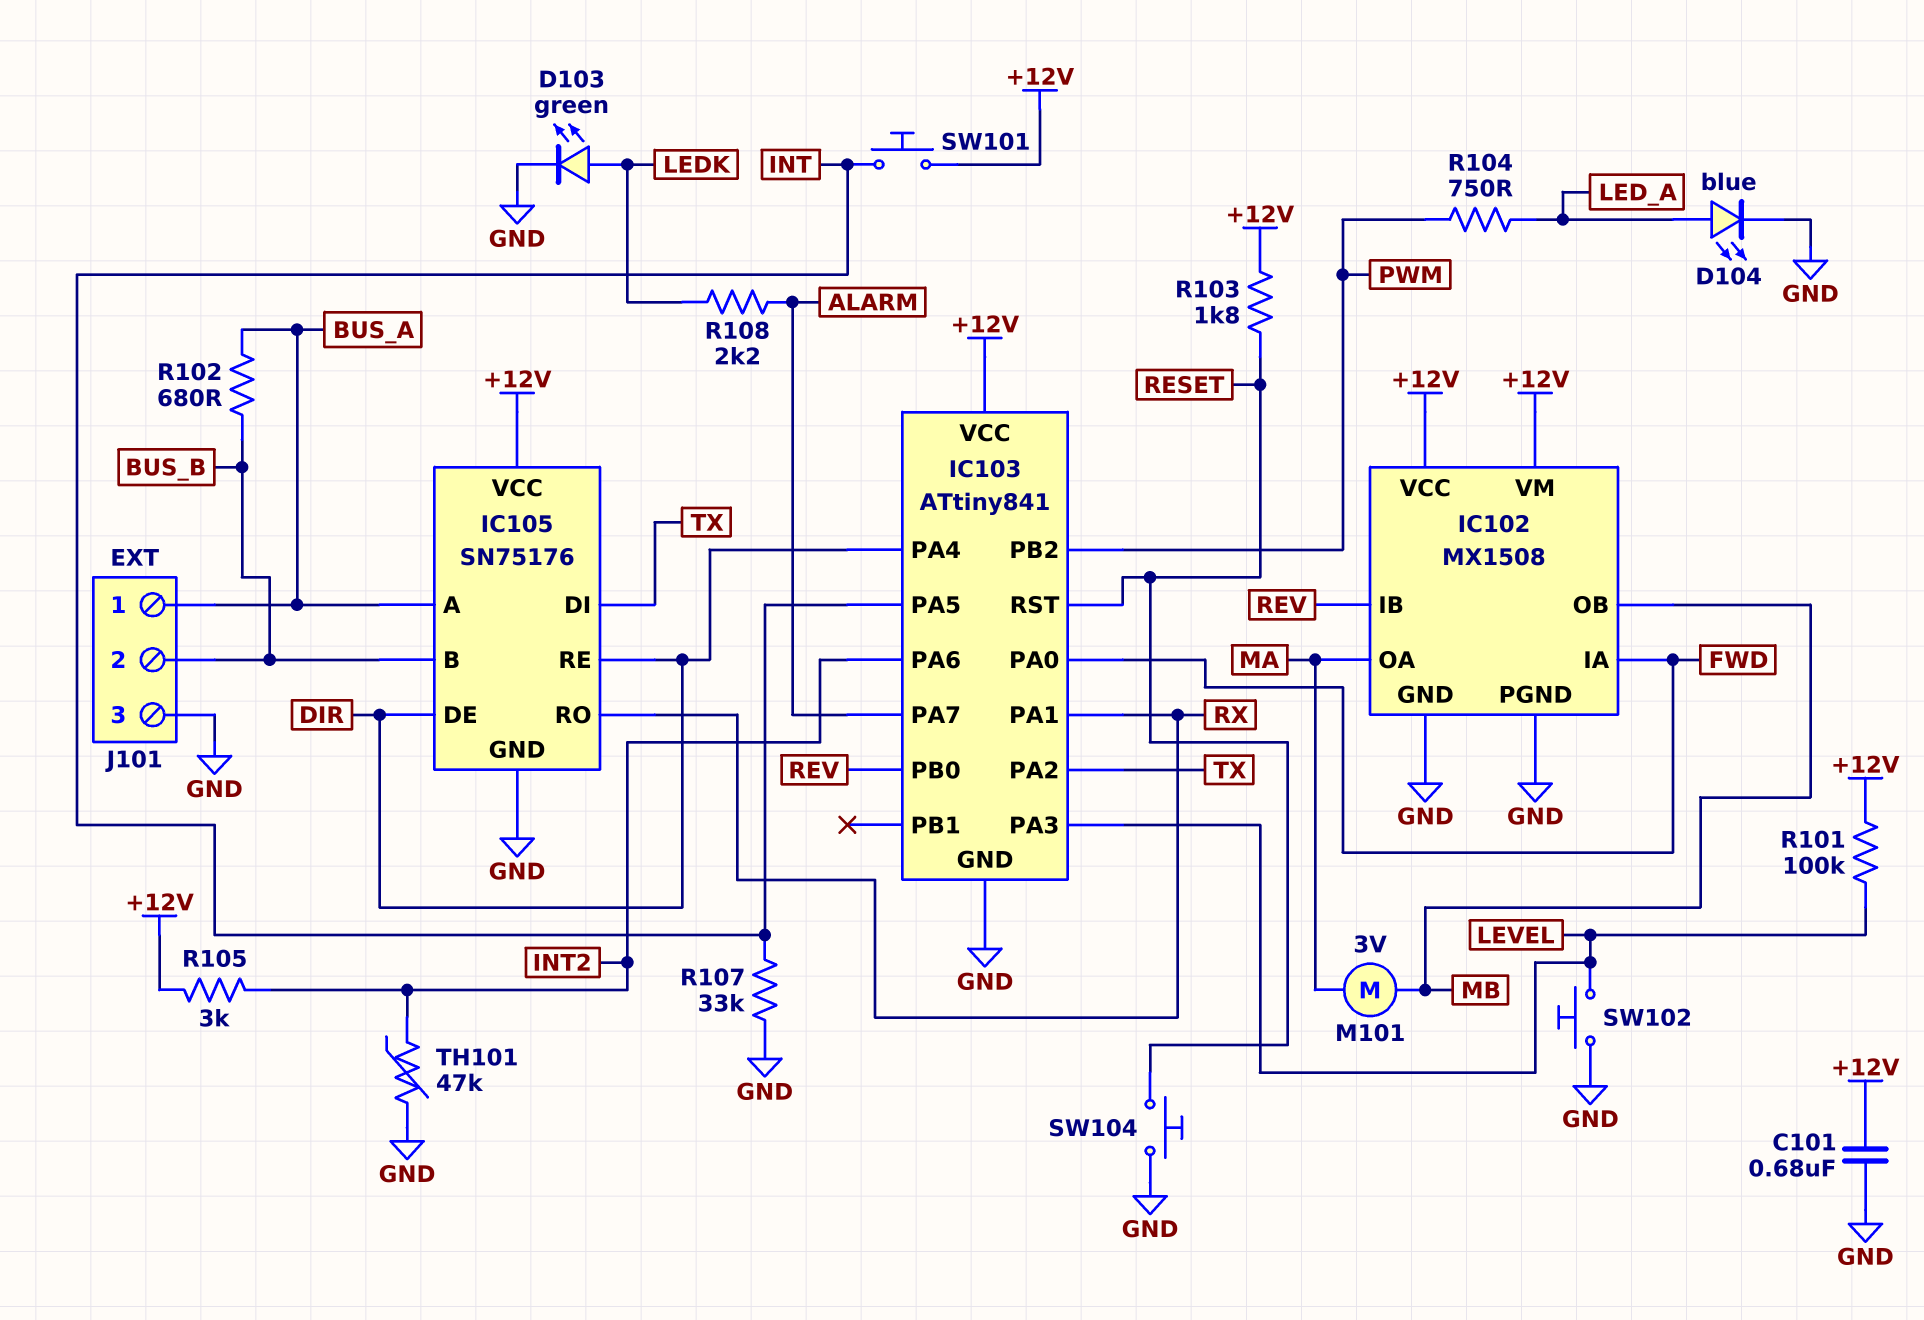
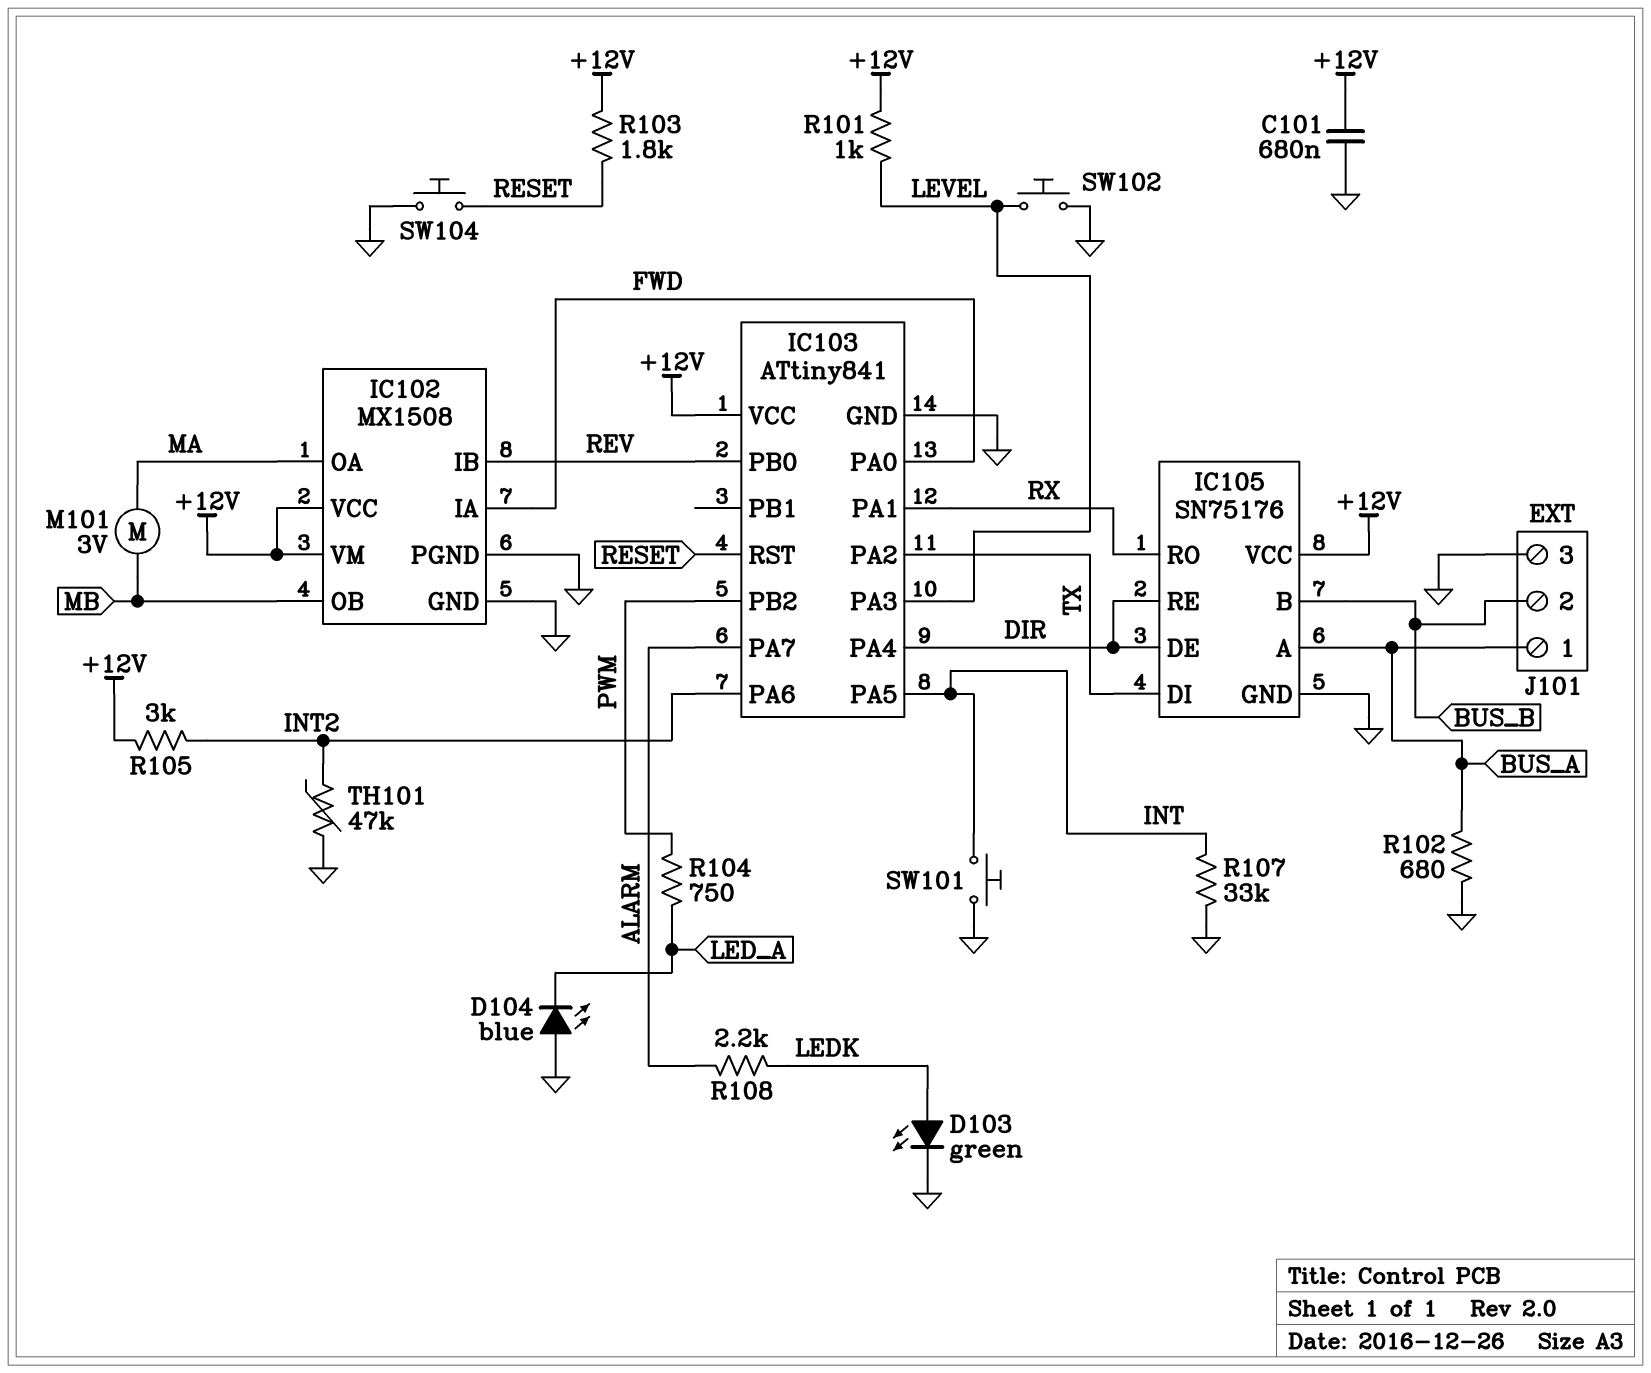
D104: LED blue (A LED_A, K GND) -> LED blue (A GND, K LED_A)
R101: 100k (+12V, LEVEL) -> 1k (+12V, LEVEL)
R102: 680 (BUS_A, BUS_B) -> 680 (BUS_A, GND)
SW101: button (+12V, INT) -> button (GND, INT)

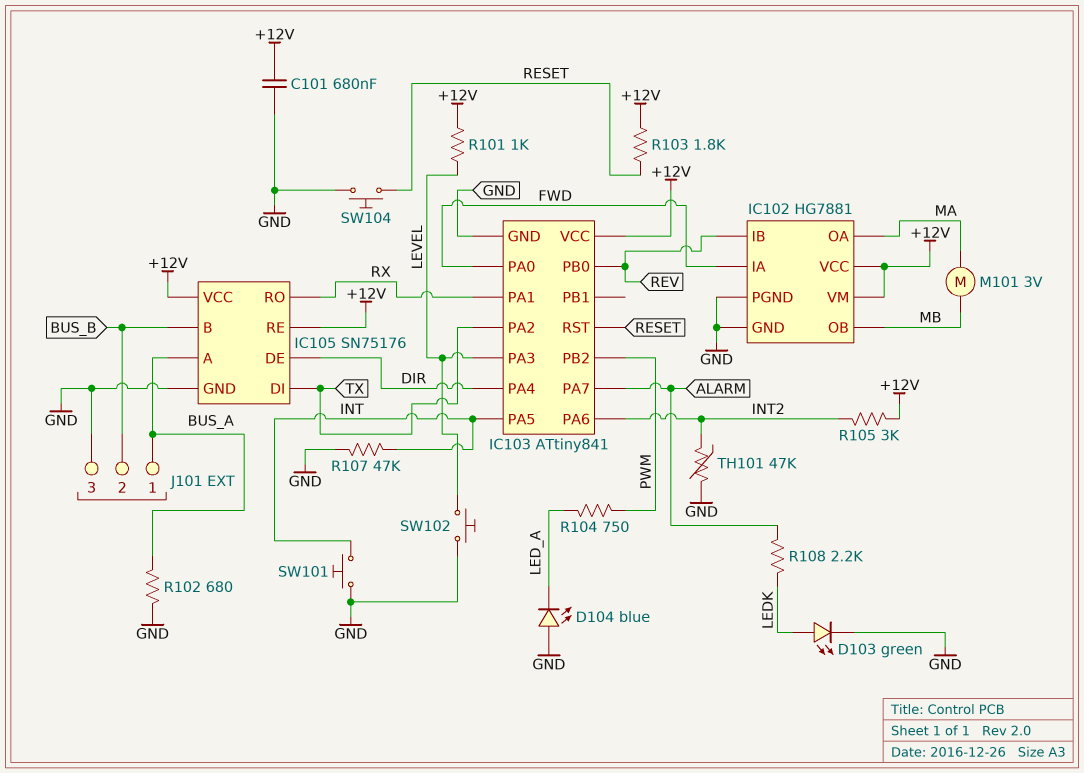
IC102: MX1508 -> HG7881
IC105 pin RE: DIR -> +12V
R107: 33k (GND, INT) -> 47k (GND, INT)

